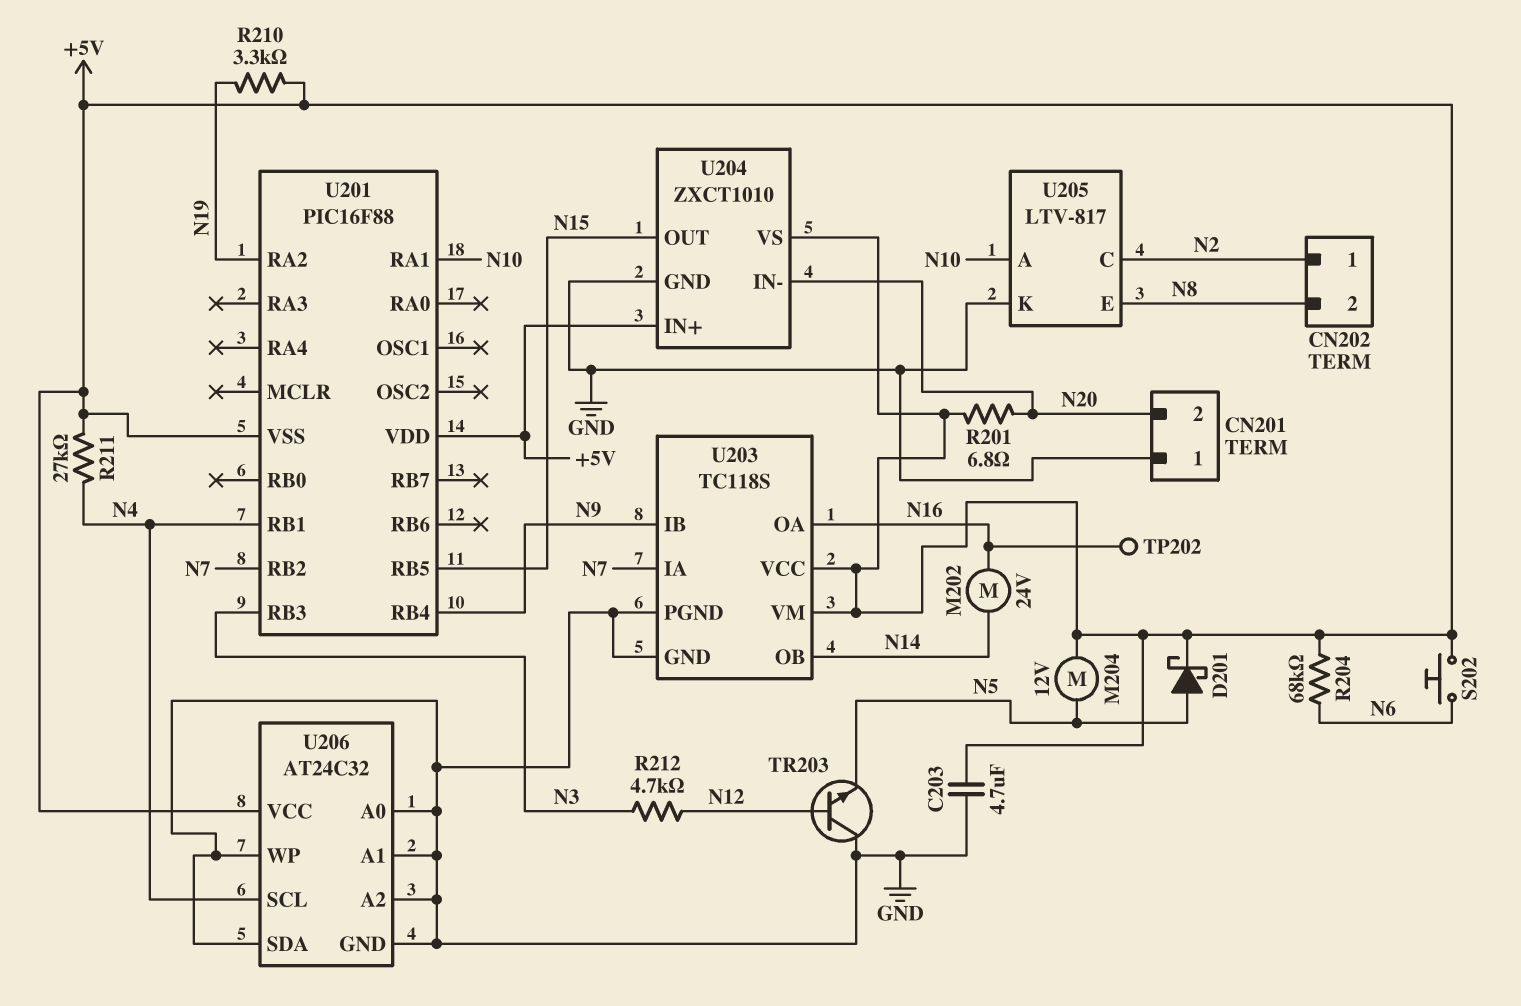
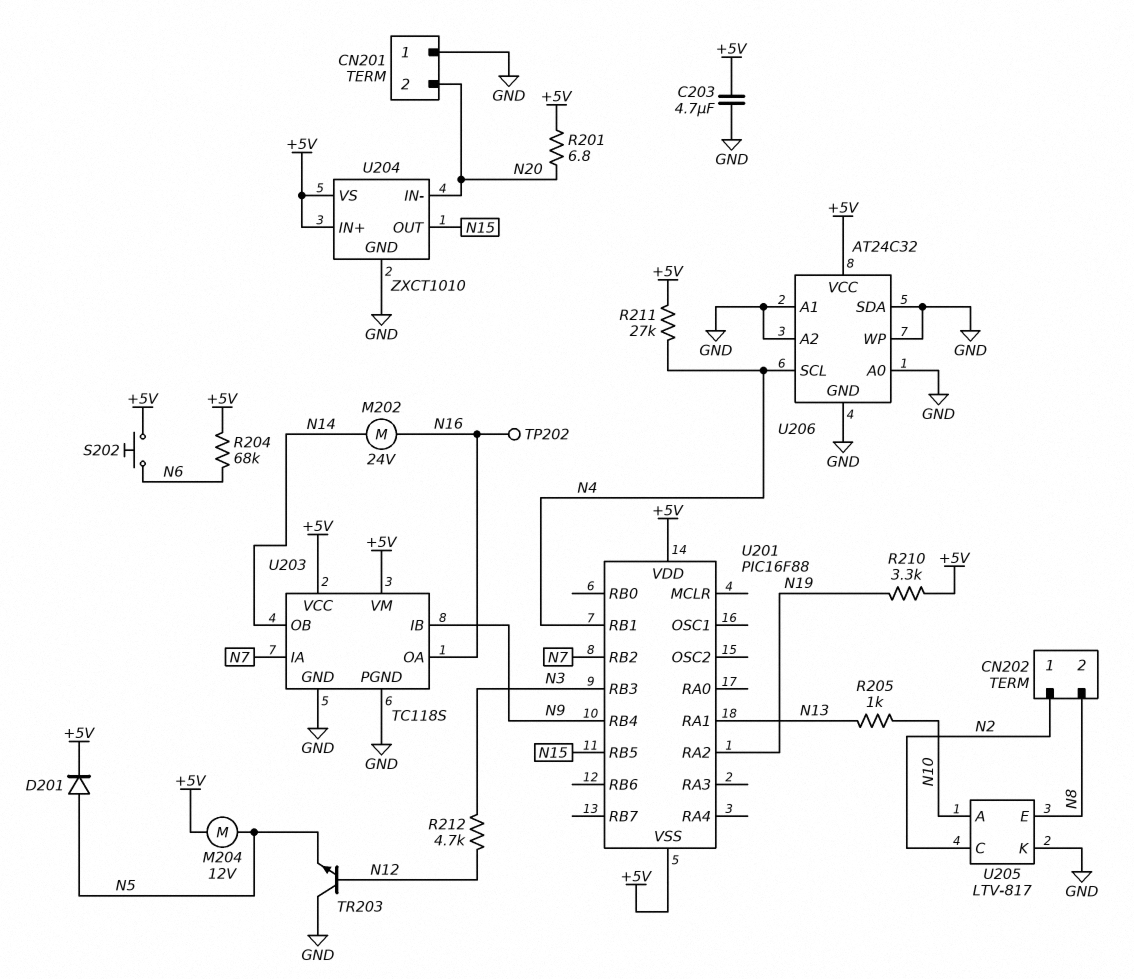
D201: schottky (A N5, K +5V) -> diode (A N5, K +5V)
R205: none -> 1k (N10, N13)
U201 pin RA1: N10 -> N13

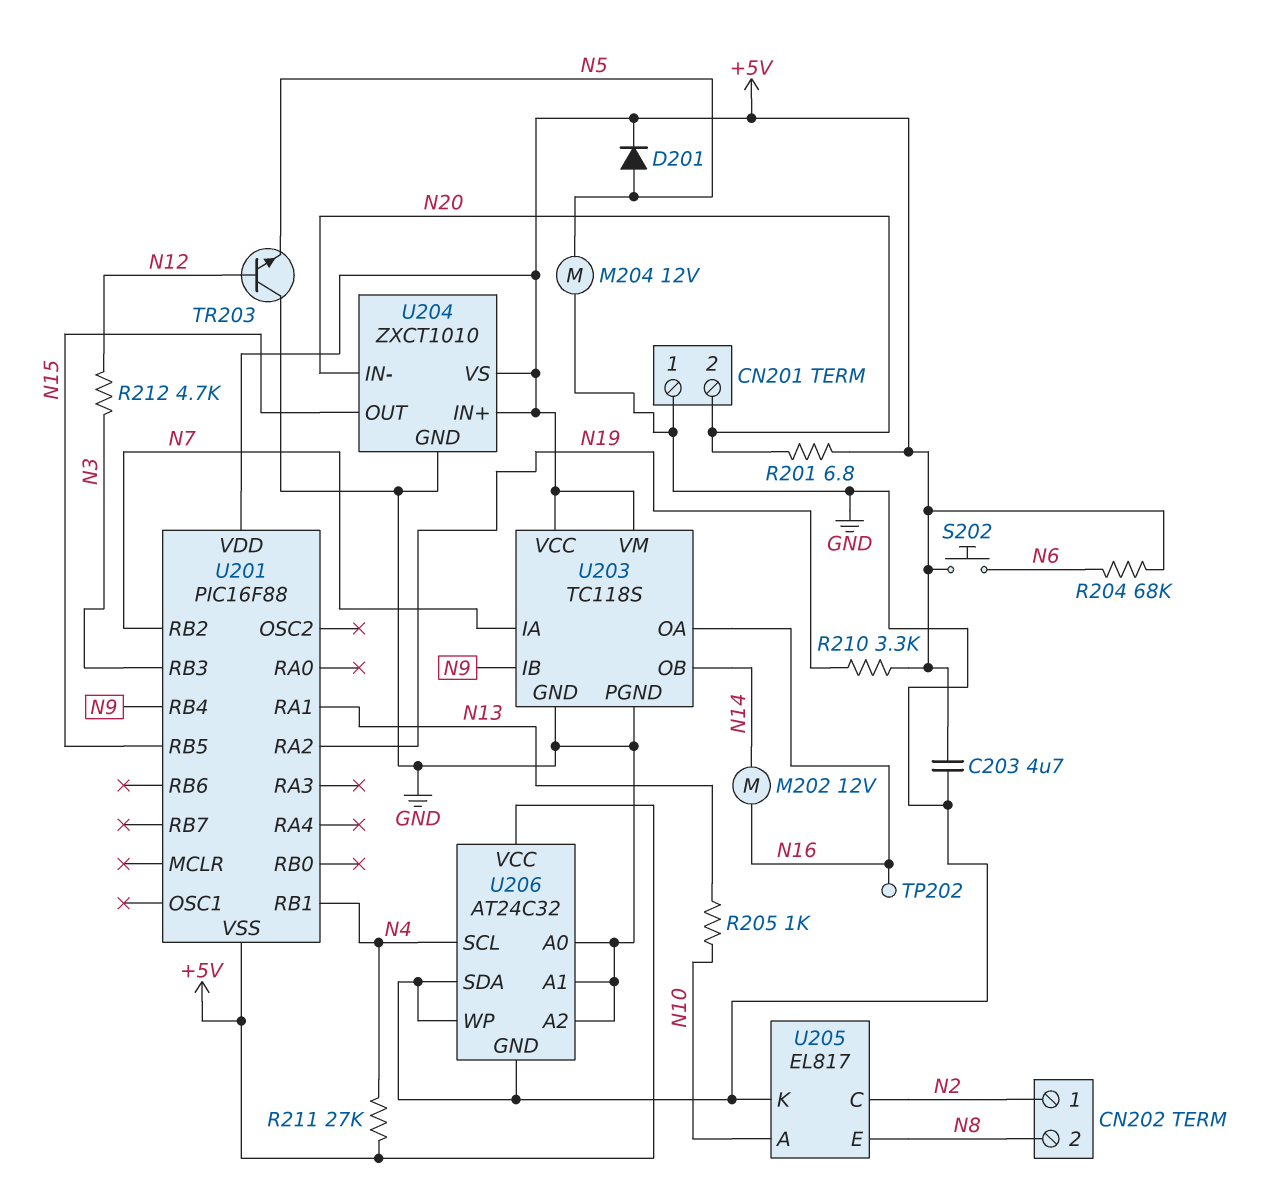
M202: motor 24V (N14, N16) -> motor 12V (N14, N16)
M204: motor 12V (+5V, N5) -> motor 12V (GND, N5)
U205: LTV-817 -> EL817

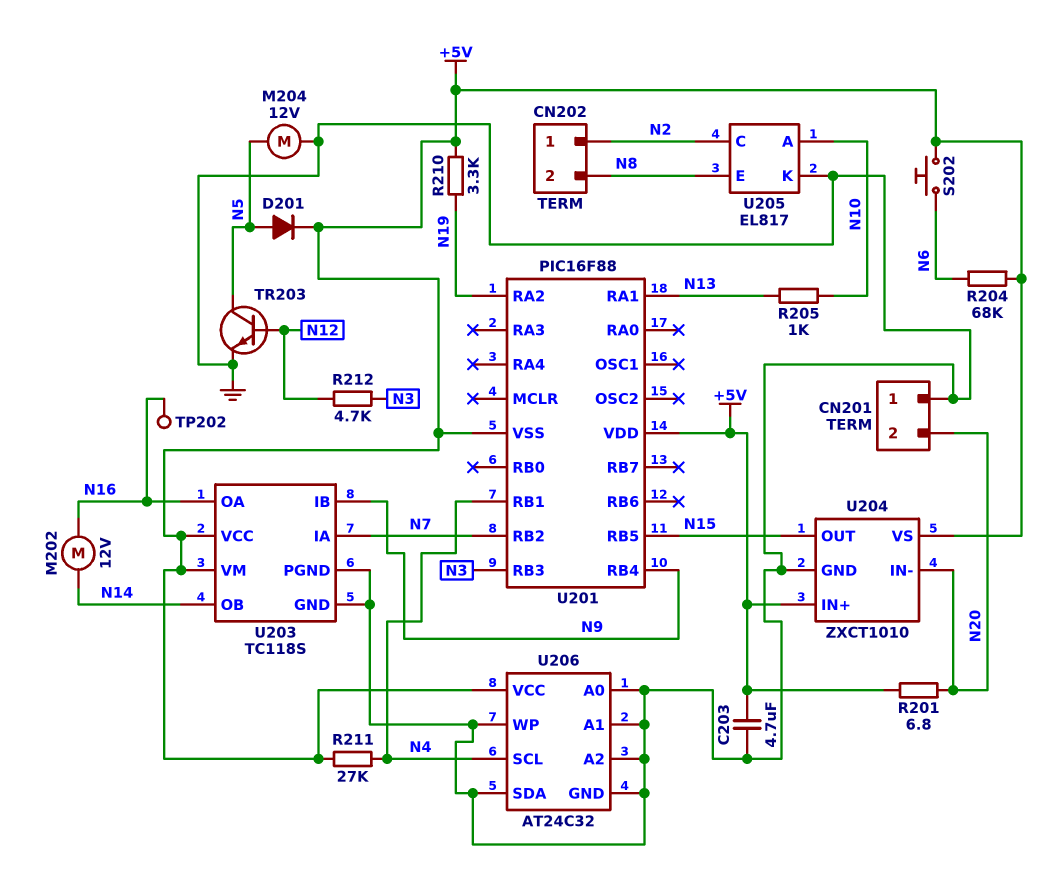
TR203: NPN (B N12, C GND, E N5) -> NPN (B N12, C N5, E GND)

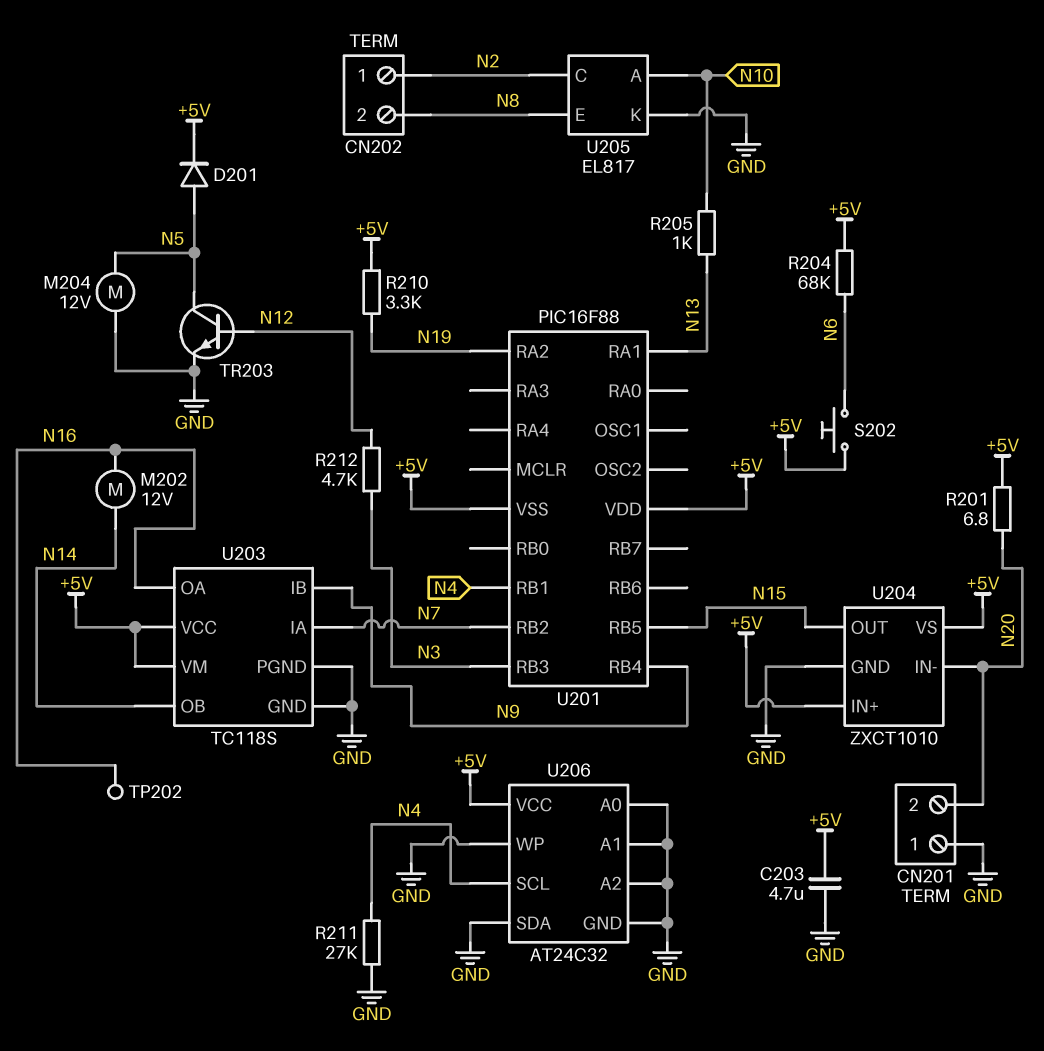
R211: 27k (+5V, N4) -> 27k (GND, N4)

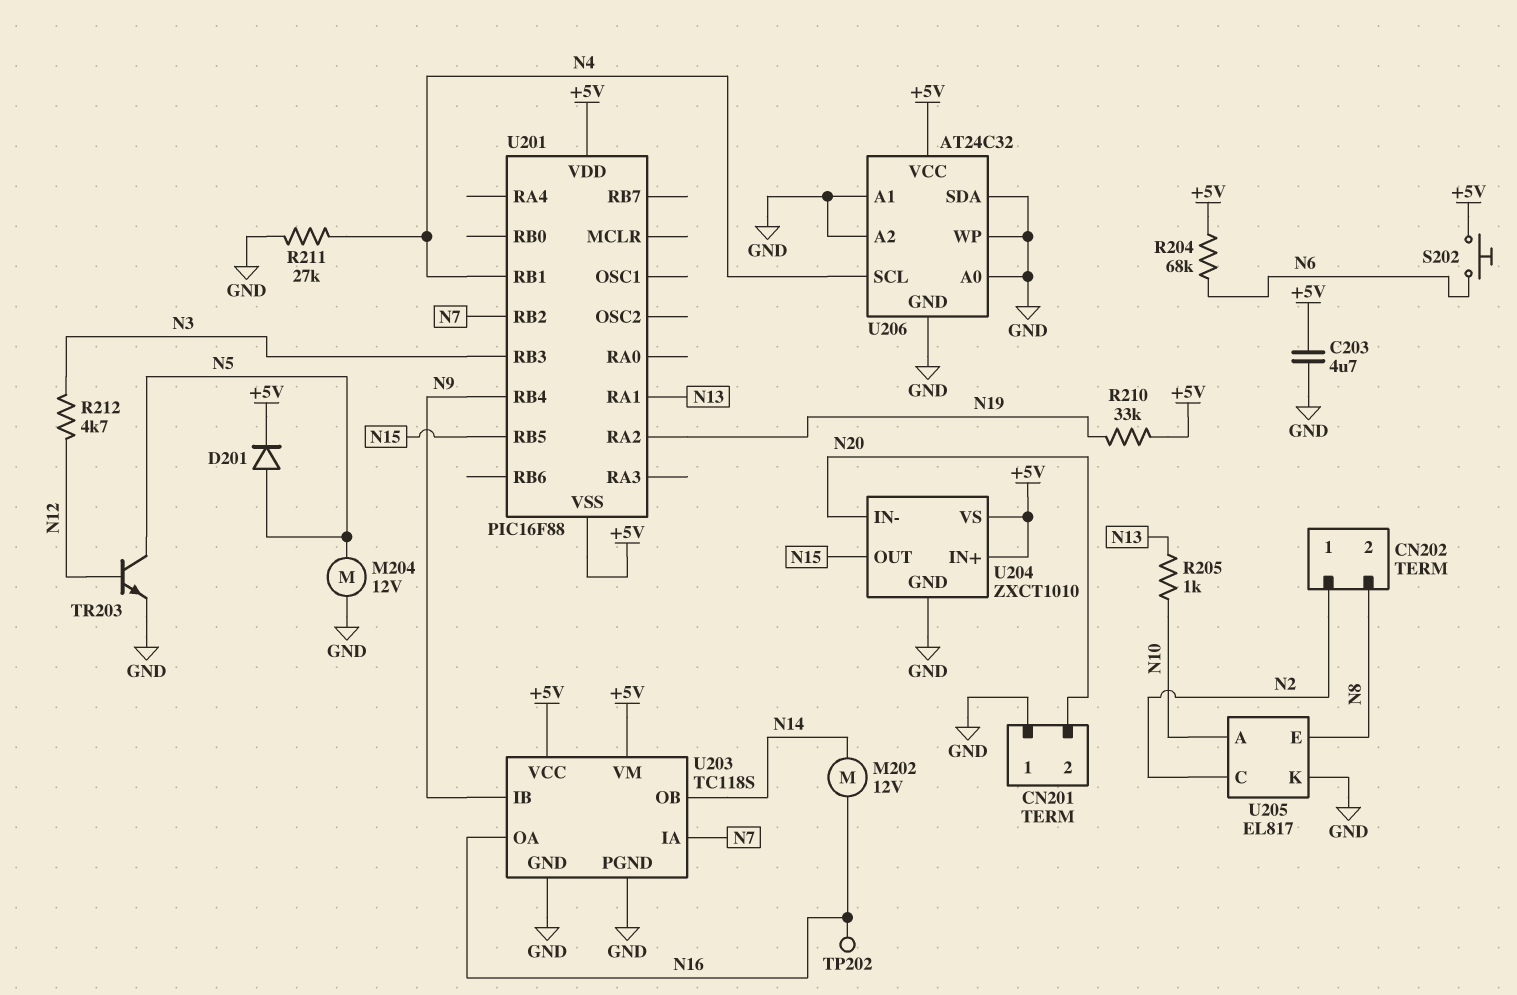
R201: 6.8 (+5V, N20) -> none
R210: 3.3k (+5V, N19) -> 33k (+5V, N19)

